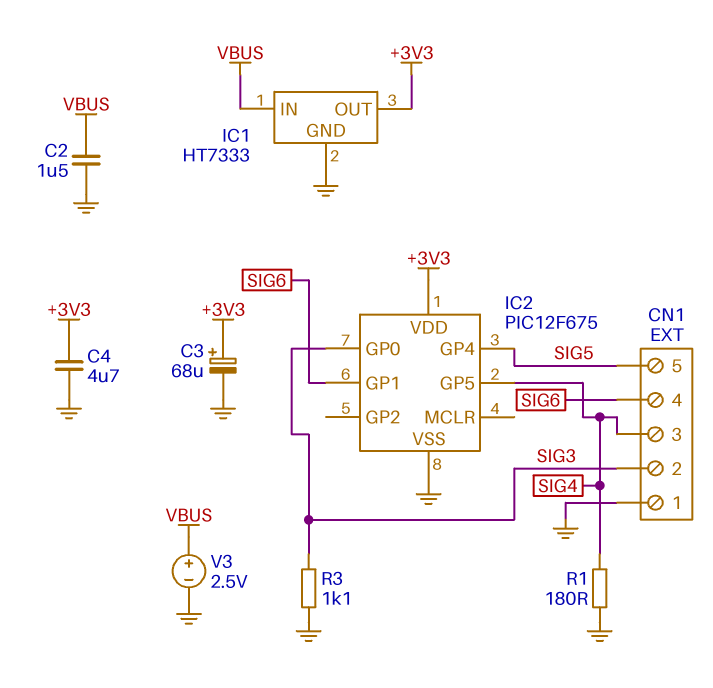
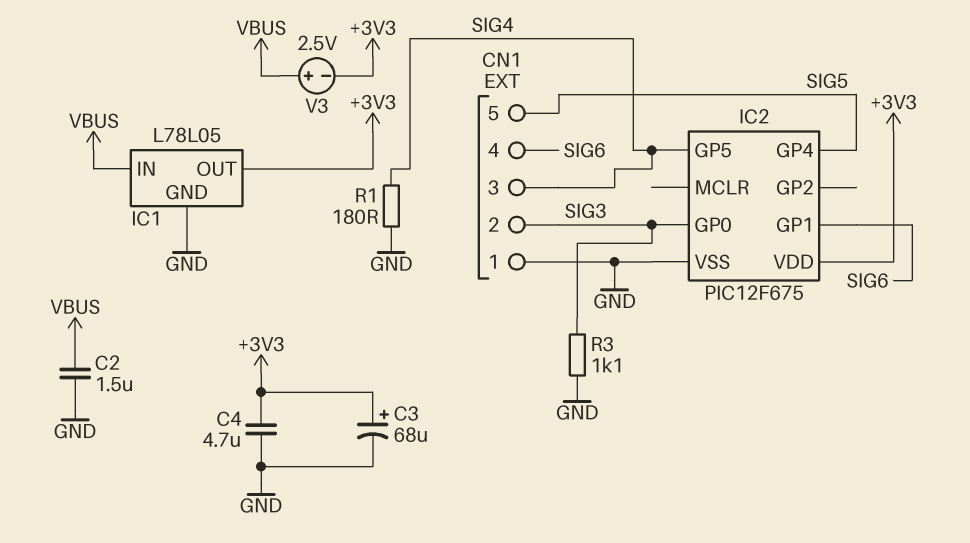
IC1: HT7333 -> L78L05
V3: 2.5V (plus VBUS, minus GND) -> 2.5V (plus VBUS, minus +3V3)

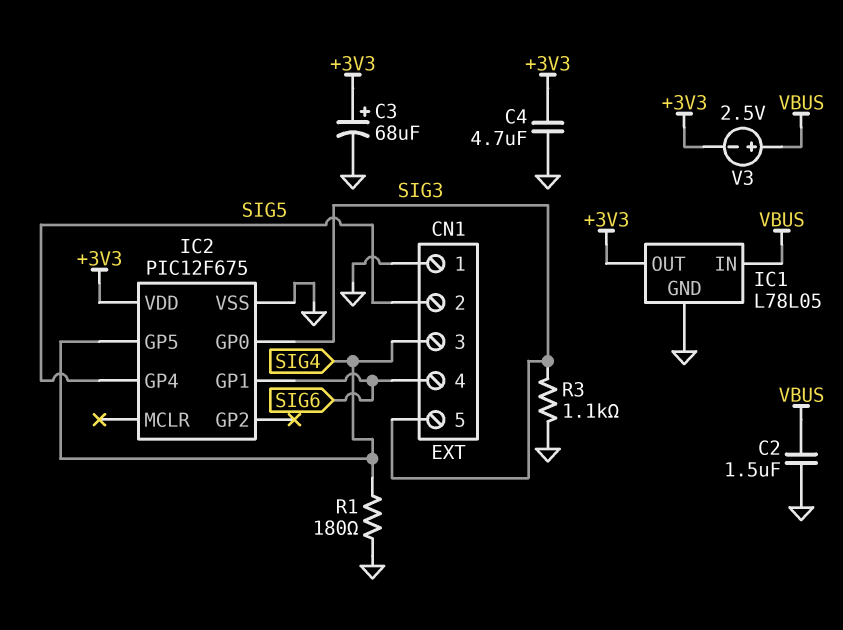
CN1 pin 2: SIG3 -> SIG5
CN1 pin 5: SIG5 -> SIG3

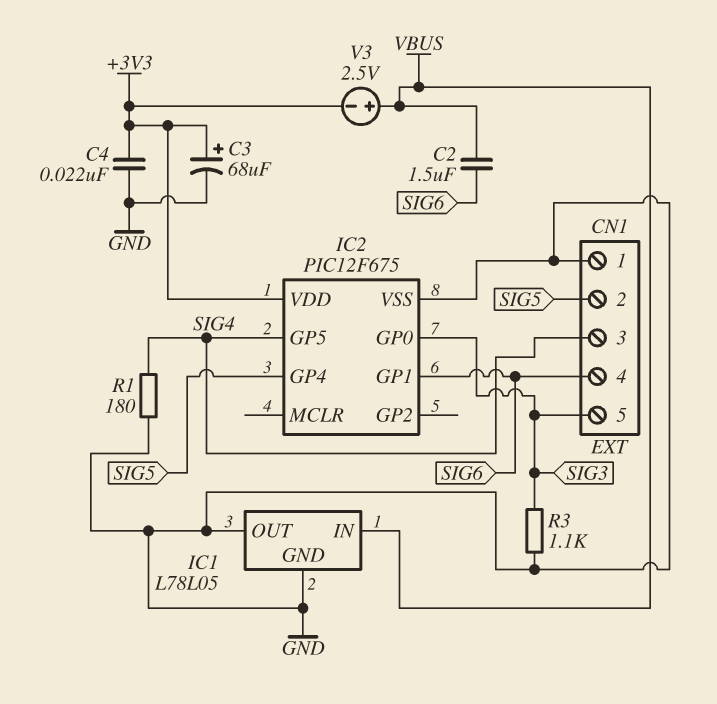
C2: 1.5uF (GND, VBUS) -> 1.5uF (SIG6, VBUS)
C4: 4.7uF (+3V3, GND) -> 22nF (+3V3, GND)
IC1 pin OUT: +3V3 -> GND

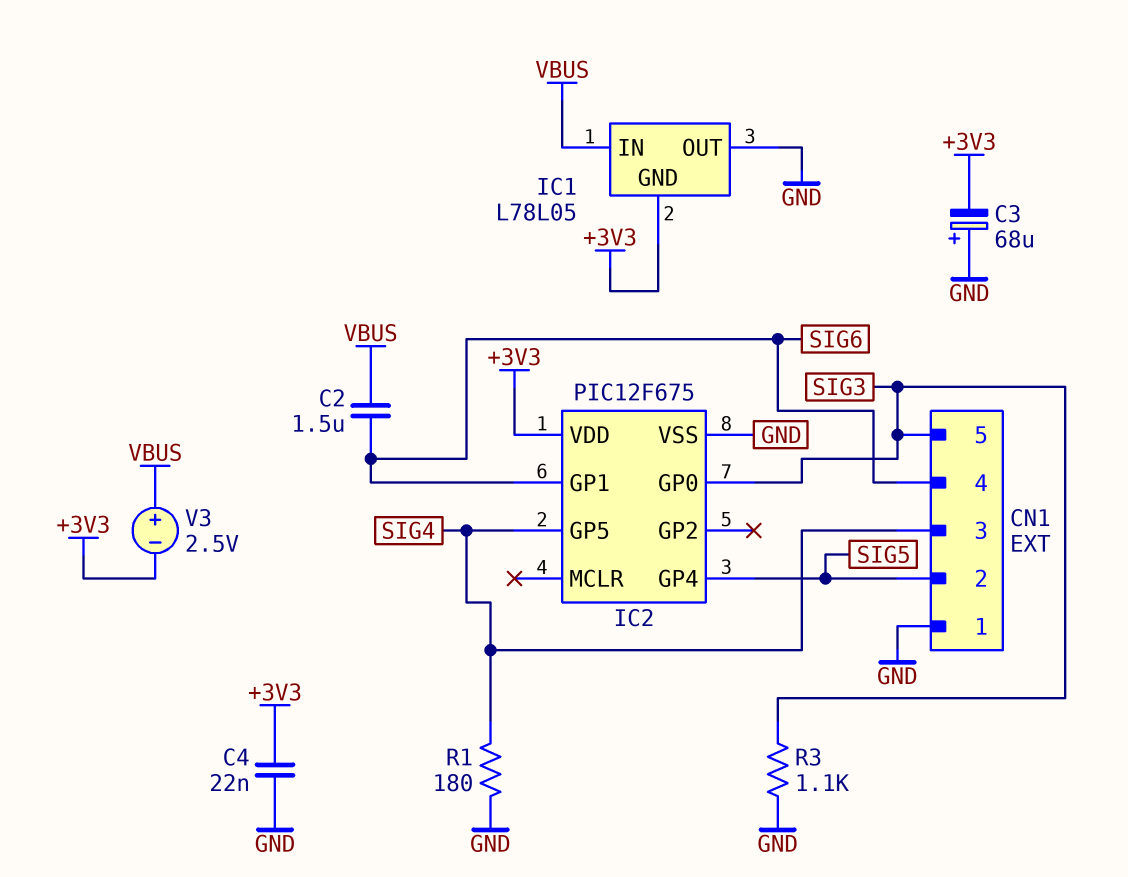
C3: 68uF (plus +3V3, minus GND) -> 68uF (plus GND, minus +3V3)
IC1 pin GND: GND -> +3V3

